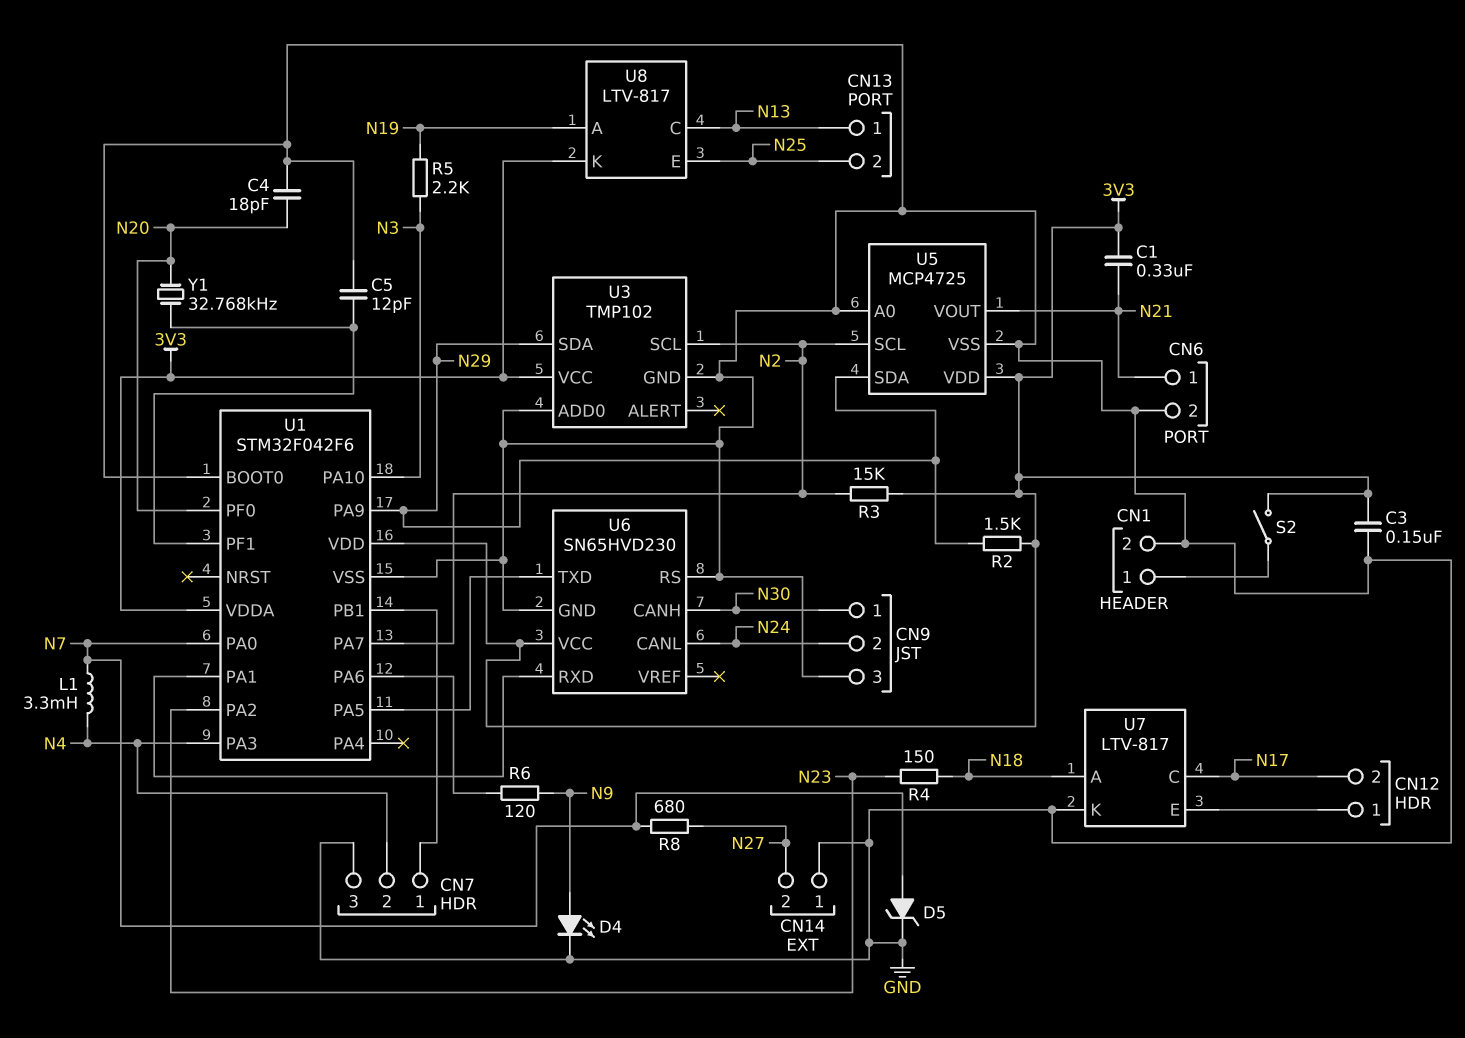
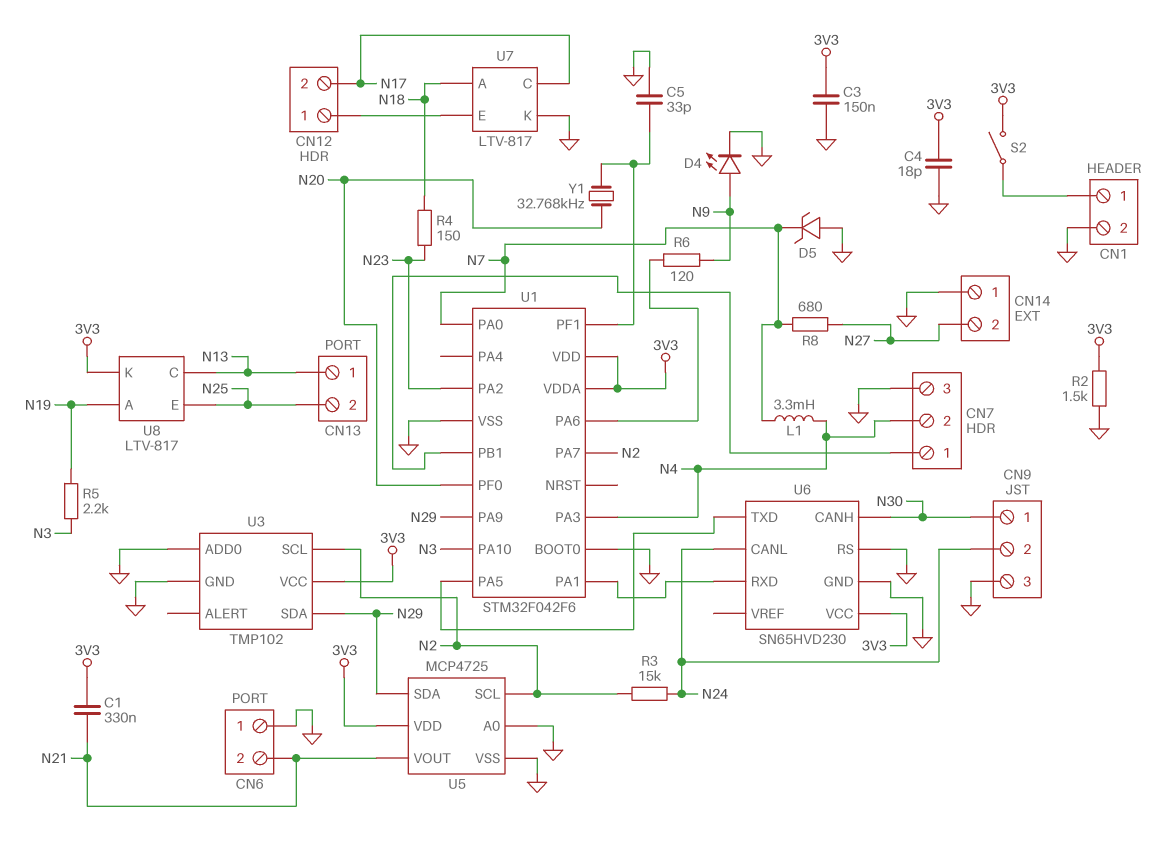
C4: 18pF (GND, N20) -> 18pF (3V3, GND)
C5: 12pF (GND, U1/PF1) -> 33pF (GND, U1/PF1)
CN6 pin 1: N21 -> GND
CN6 pin 2: GND -> N21
D5: zener (A N7, K GND) -> zener (A GND, K N7)
R2: 1.5k (3V3, N29) -> 1.5k (3V3, GND)
R3: 15k (3V3, N2) -> 15k (N2, N24)

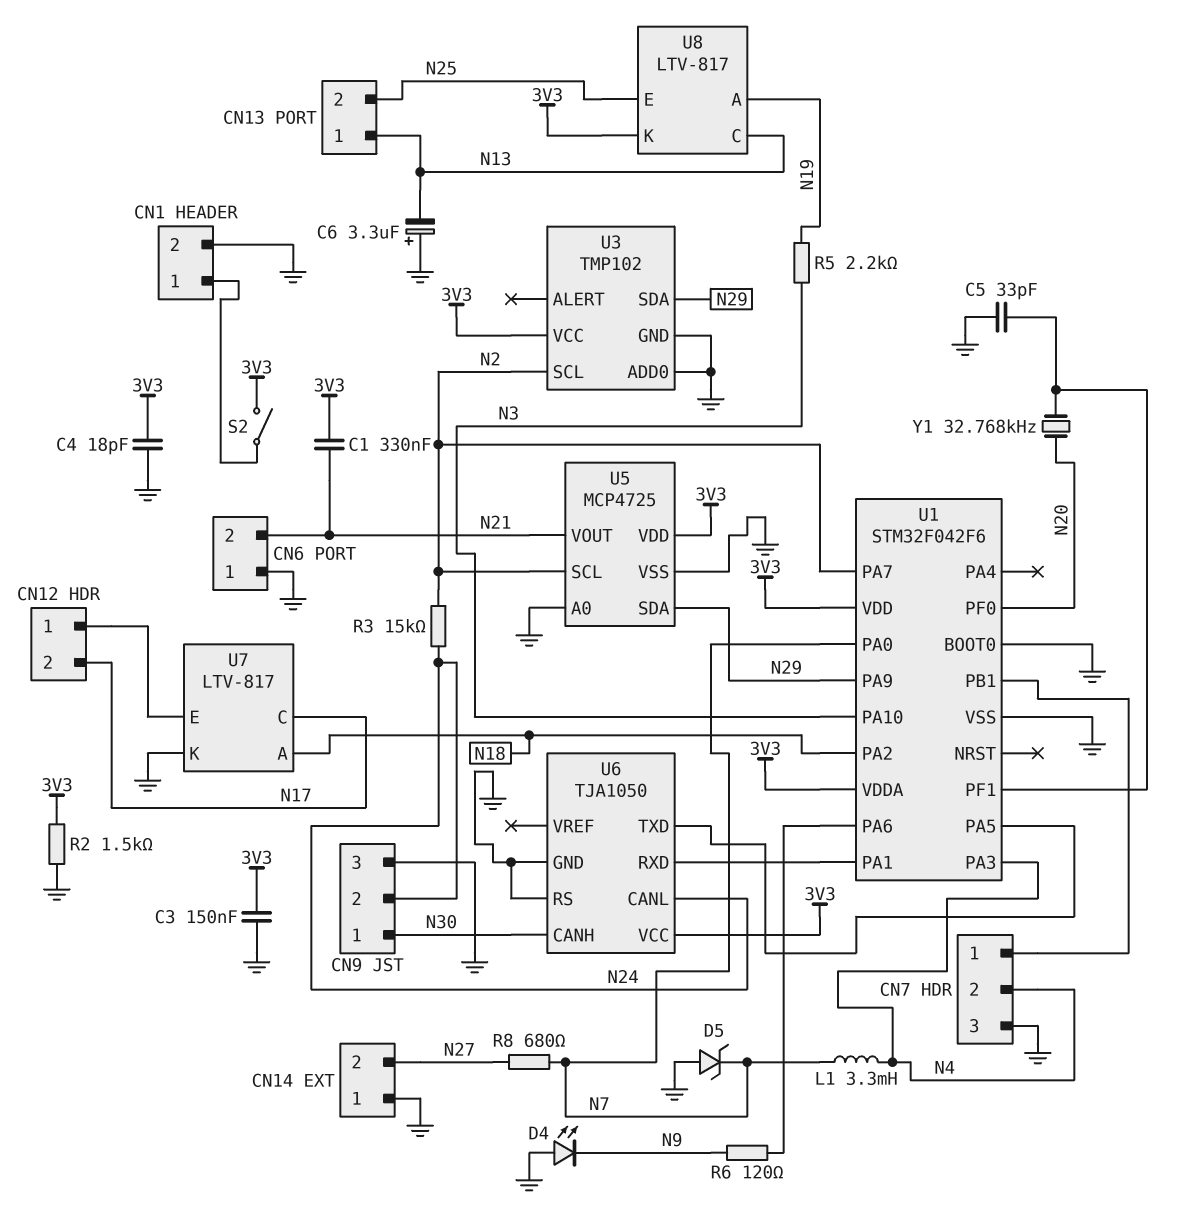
C6: none -> 3.3uF (plus GND, minus N13)
D4: LED (A N9, K GND) -> LED (A GND, K N9)
R4: 150 (N18, N23) -> none
U1 pin PA2: N23 -> N18
U6: SN65HVD230 -> TJA1050

